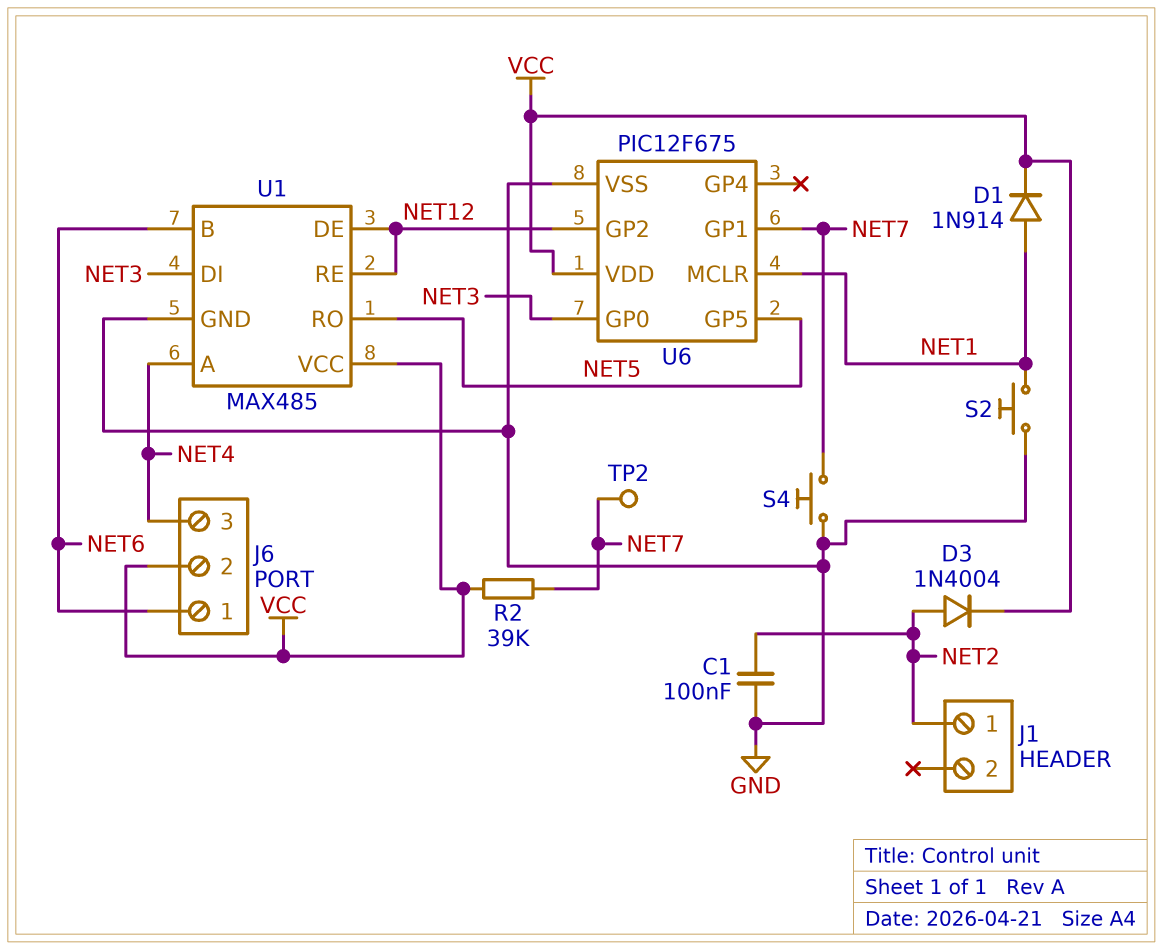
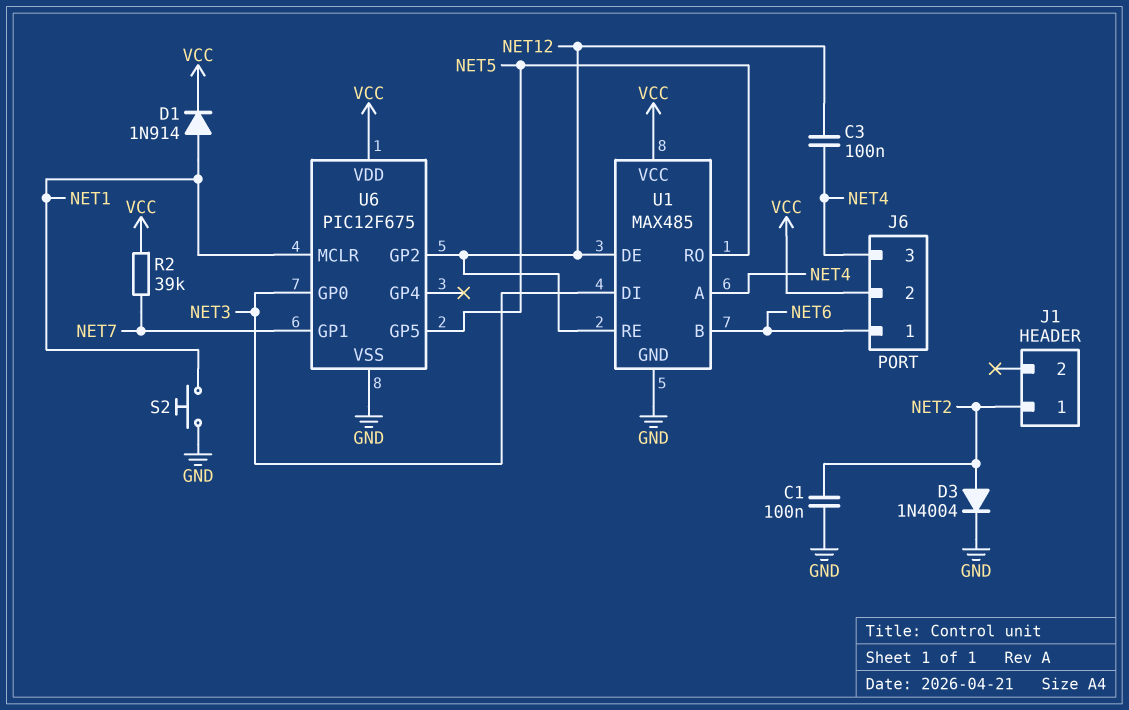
C3: none -> 100nF (NET4, NET12)
D3: diode 1N4004 (A NET2, K VCC) -> diode 1N4004 (A NET2, K GND)
S4: button (GND, NET7) -> none
TP2: test point (NET7) -> none

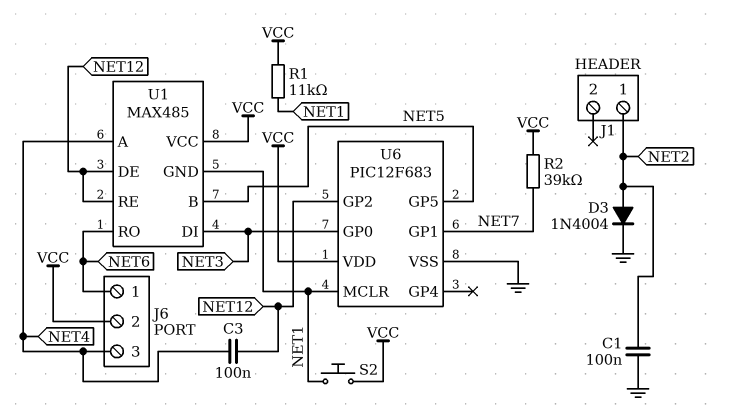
D1: diode 1N914 (A NET1, K VCC) -> none
R1: none -> 11k (NET1, VCC)
S2: button (GND, NET1) -> button (NET1, VCC)
U1 pin B: NET6 -> NET5
U1 pin GND: GND -> NET1
U1 pin RO: NET5 -> NET6
U6: PIC12F675 -> PIC12F683

